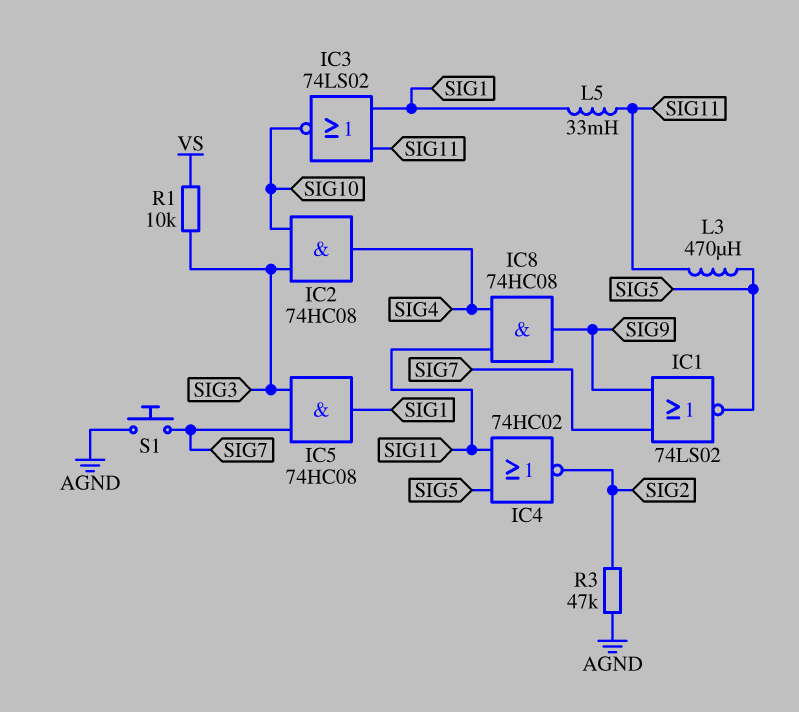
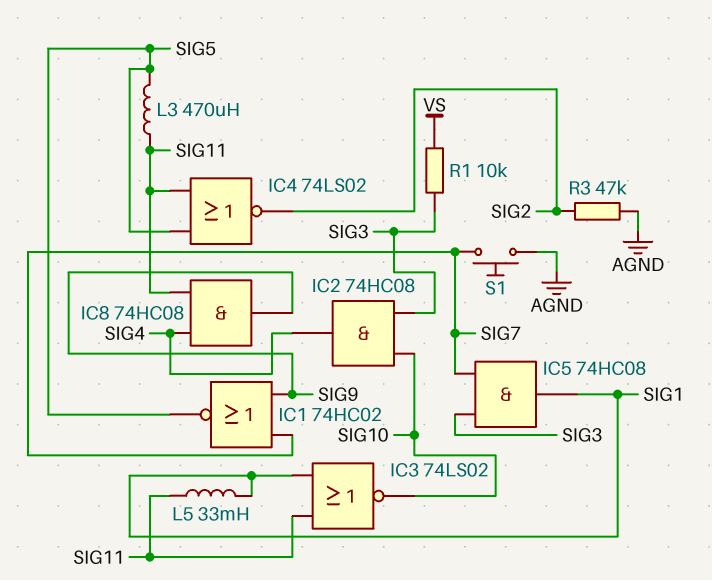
IC1: NOR 74LS02 (in SIG7, in SIG9, out SIG5) -> NOR 74HC02 (in SIG7, in SIG9, out SIG5)
IC4: NOR 74HC02 (in SIG5, in SIG11, out SIG2) -> NOR 74LS02 (in SIG5, in SIG11, out SIG2)

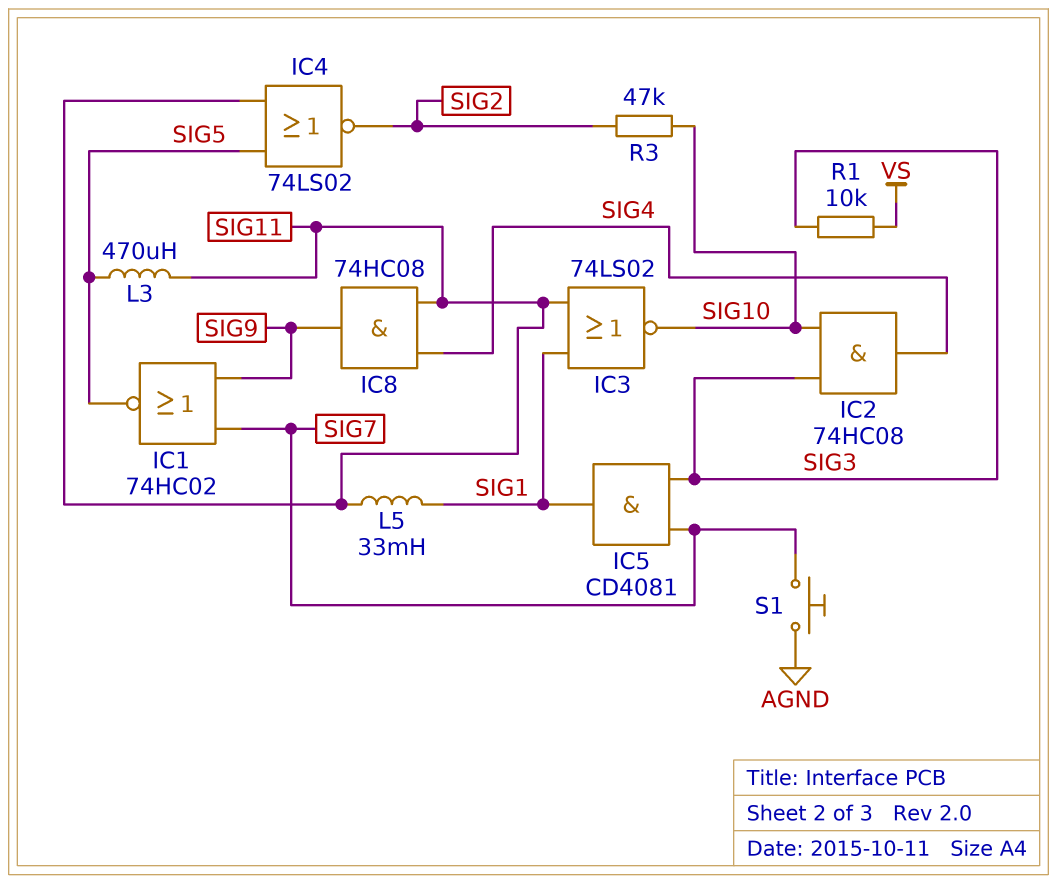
IC5: AND 74HC08 (in SIG3, in SIG7, out SIG1) -> AND CD4081 (in SIG3, in SIG7, out SIG1)
R3: 47k (AGND, SIG2) -> 47k (SIG2, SIG10)

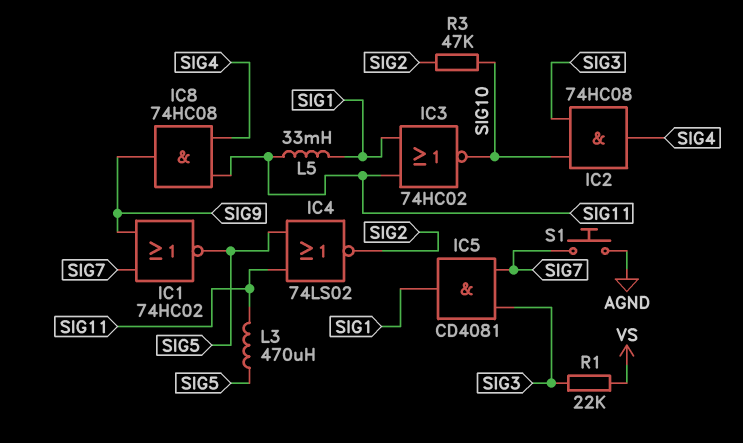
IC3: NOR 74LS02 (in SIG1, in SIG11, out SIG10) -> NOR 74HC02 (in SIG1, in SIG11, out SIG10)
R1: 10k (SIG3, VS) -> 22k (SIG3, VS)

